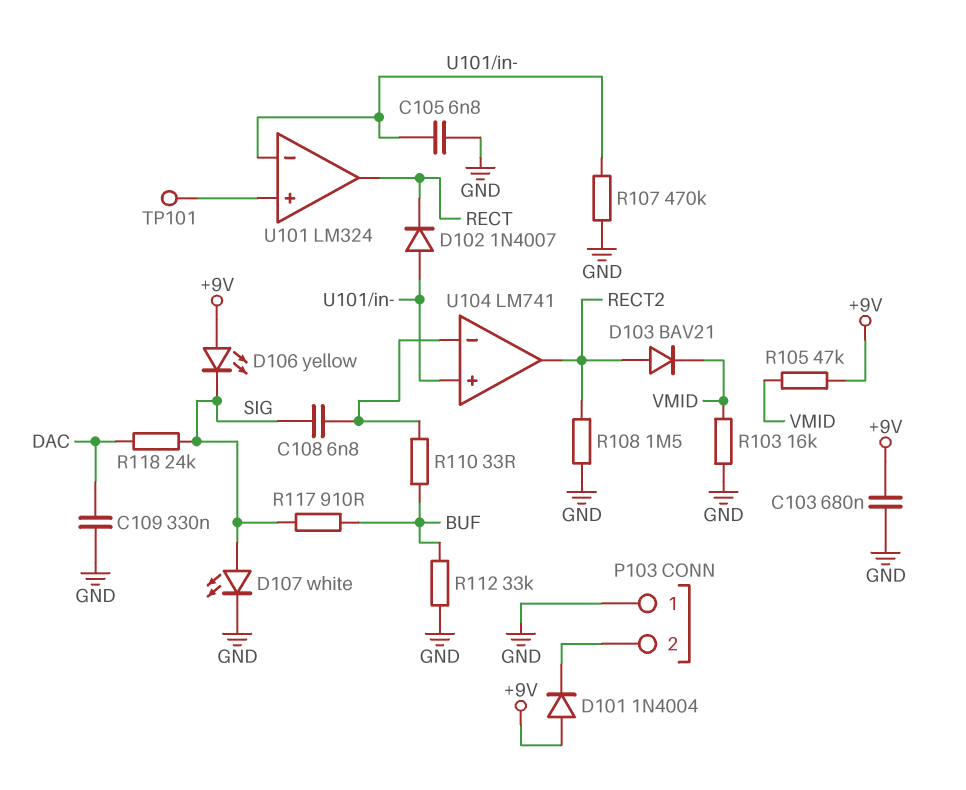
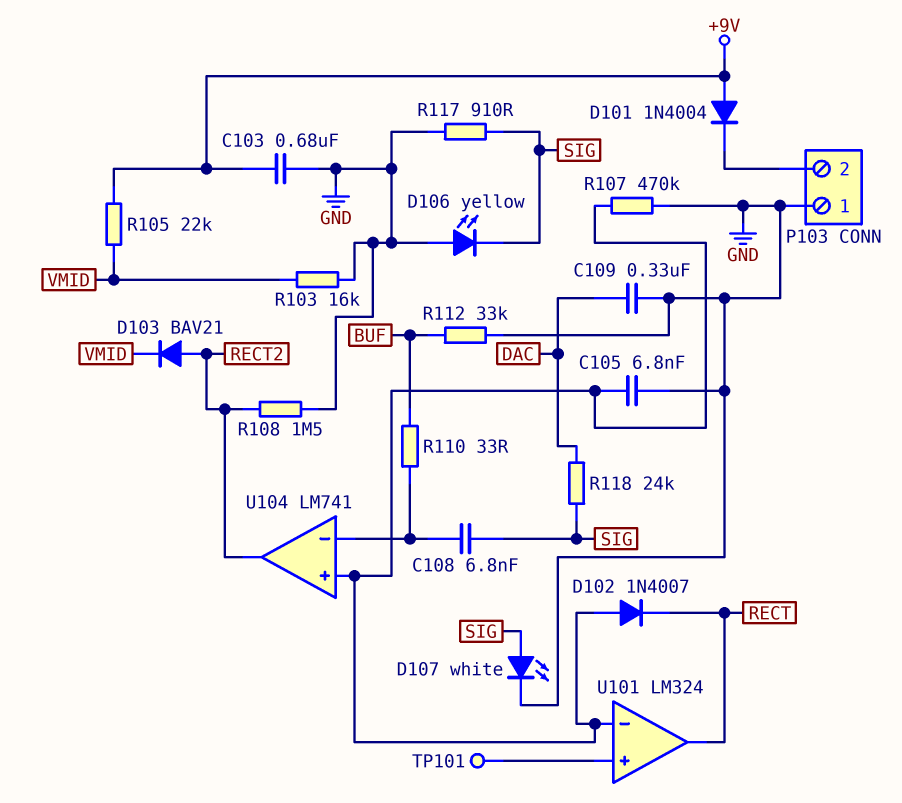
D106: LED yellow (A +9V, K SIG) -> LED yellow (A GND, K SIG)
R105: 47k (+9V, VMID) -> 22k (+9V, VMID)
R117: 910 (BUF, SIG) -> 910 (GND, SIG)

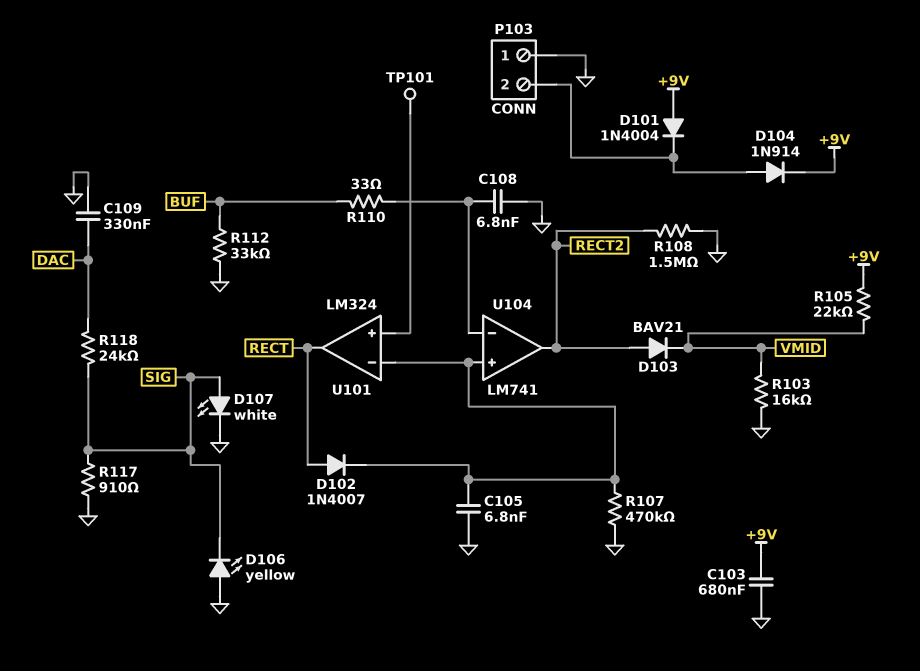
C108: 6.8nF (SIG, U104/in-) -> 6.8nF (GND, U104/in-)
D102: diode 1N4007 (A U101/in-, K RECT) -> diode 1N4007 (A RECT, K U101/in-)
D104: none -> diode 1N914 (A P103/2, K +9V)

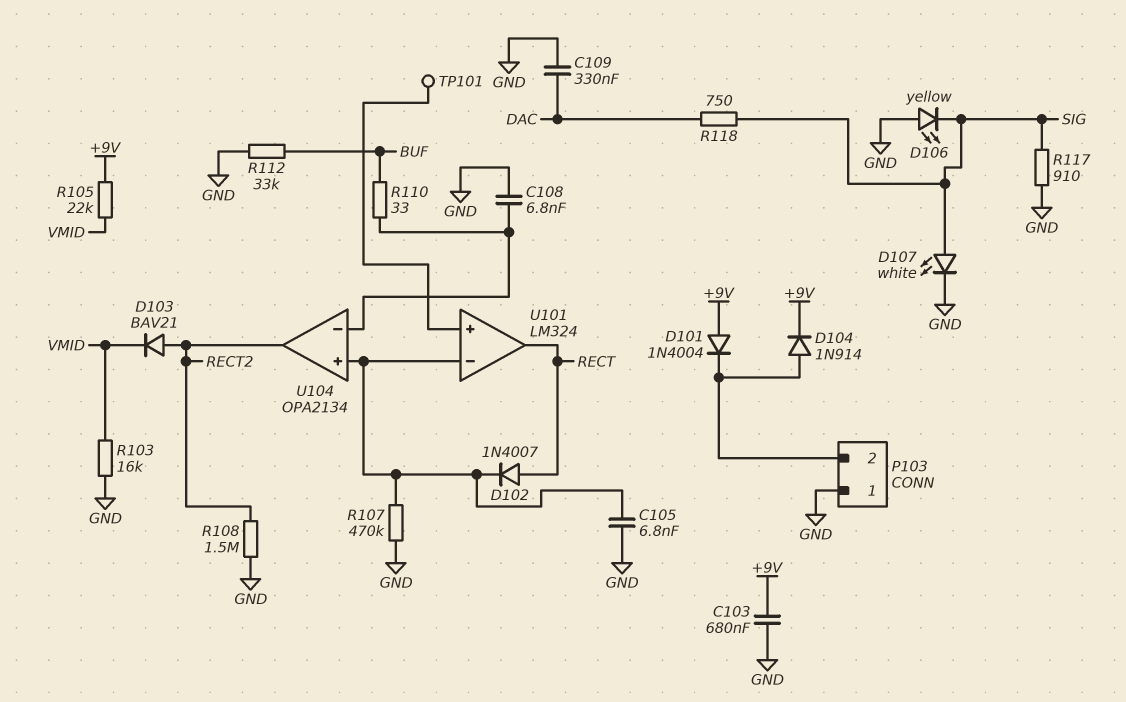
R118: 24k (DAC, SIG) -> 750 (DAC, SIG)
U104: LM741 -> OPA2134

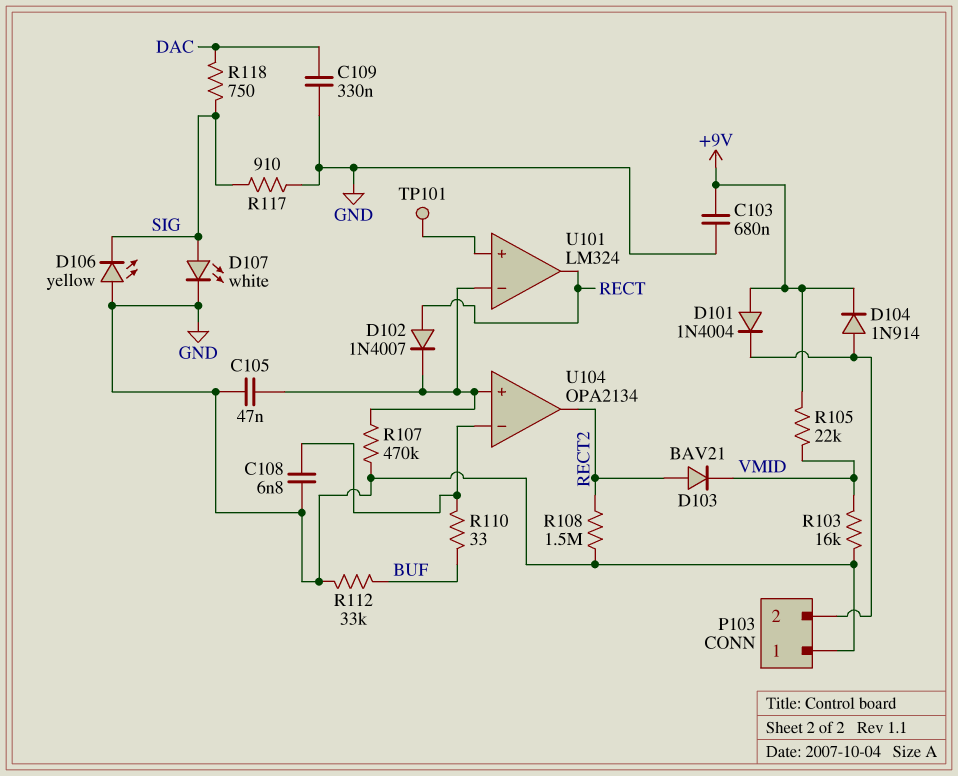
C105: 6.8nF (GND, U101/in-) -> 47nF (GND, U101/in-)

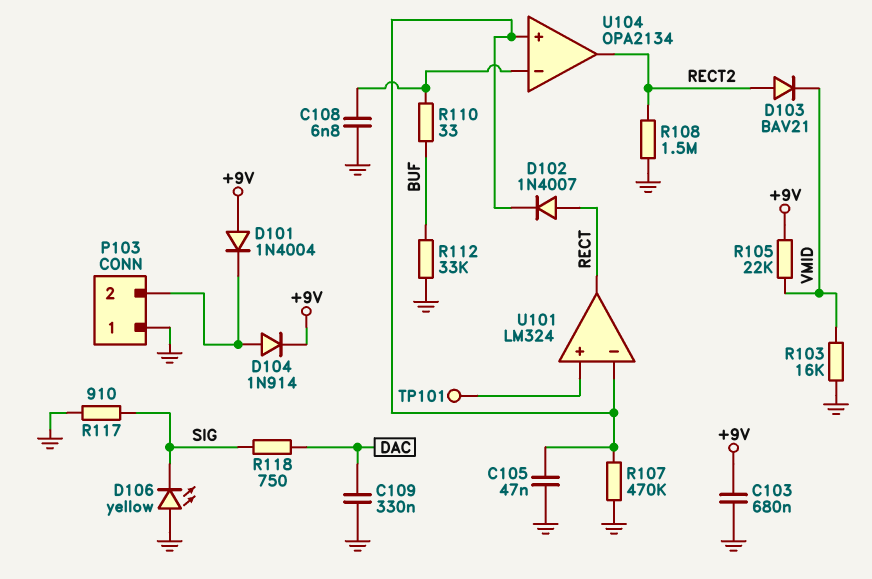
D107: LED white (A SIG, K GND) -> none

